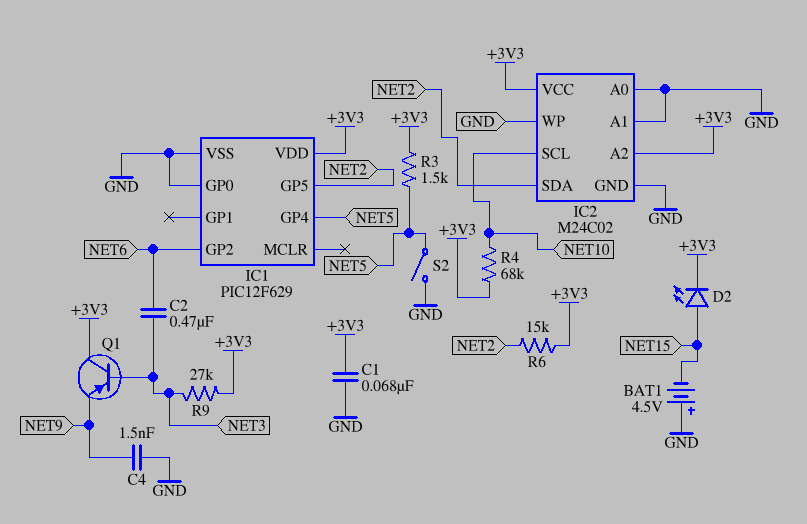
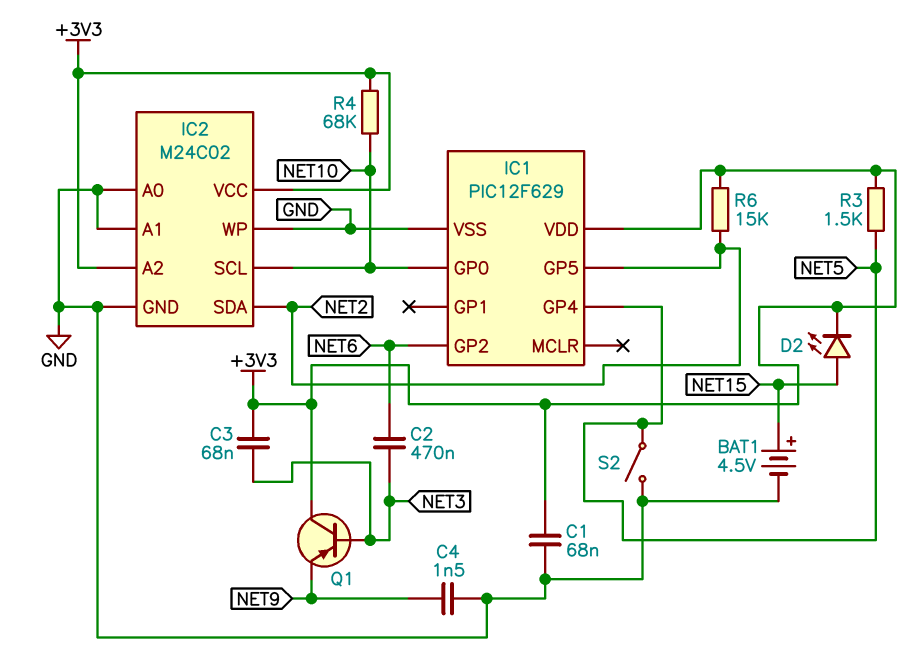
BAT1: 4.5V (plus GND, minus NET15) -> 4.5V (plus NET15, minus GND)
C3: none -> 68nF (+3V3, NET3)
IC1 pin GP0: GND -> NET10
R9: 27k (+3V3, NET3) -> none

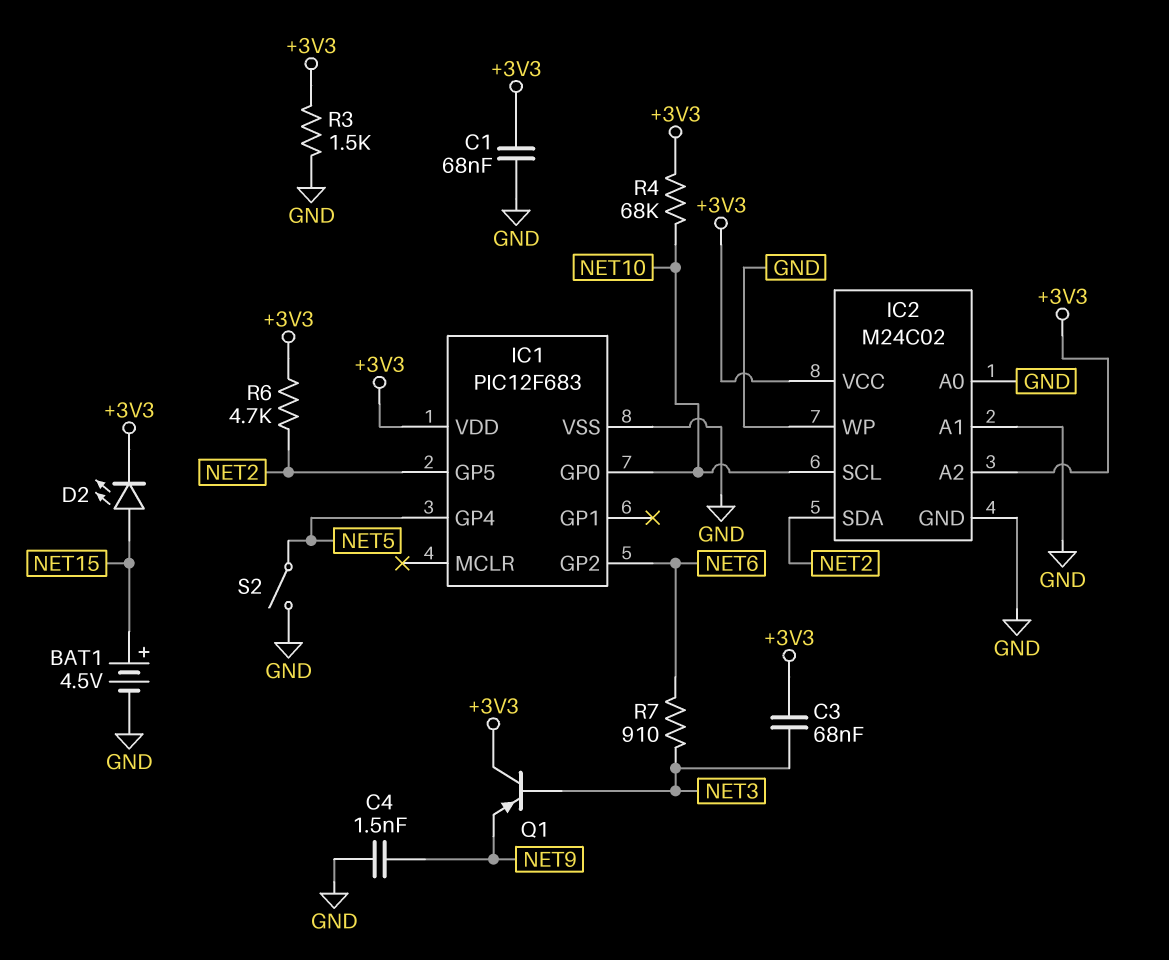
C2: 470nF (NET3, NET6) -> none
IC1: PIC12F629 -> PIC12F683
R3: 1.5k (+3V3, NET5) -> 1.5k (+3V3, GND)
R6: 15k (+3V3, NET2) -> 4.7k (+3V3, NET2)
R7: none -> 910 (NET3, NET6)

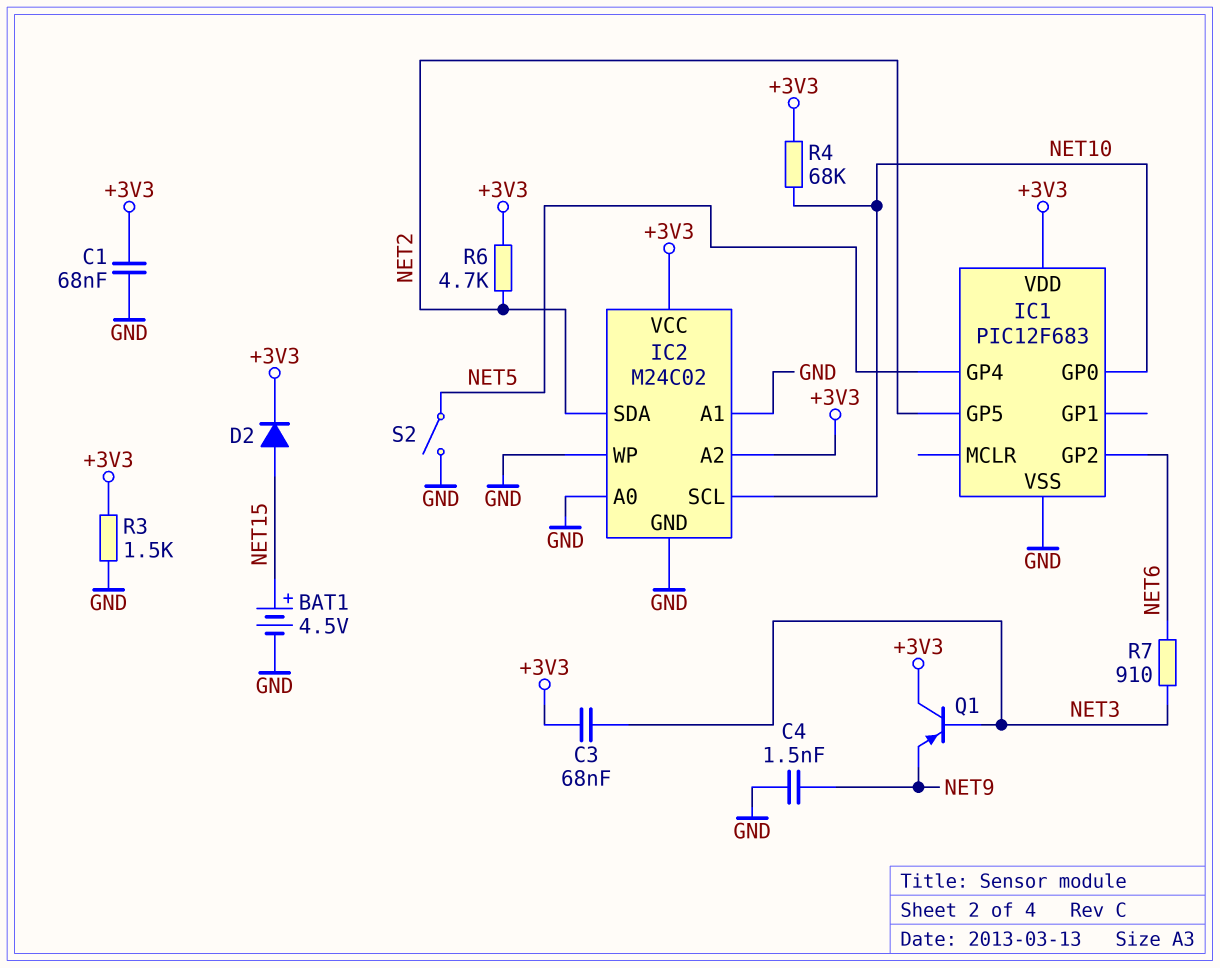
D2: LED (A NET15, K +3V3) -> diode (A NET15, K +3V3)

